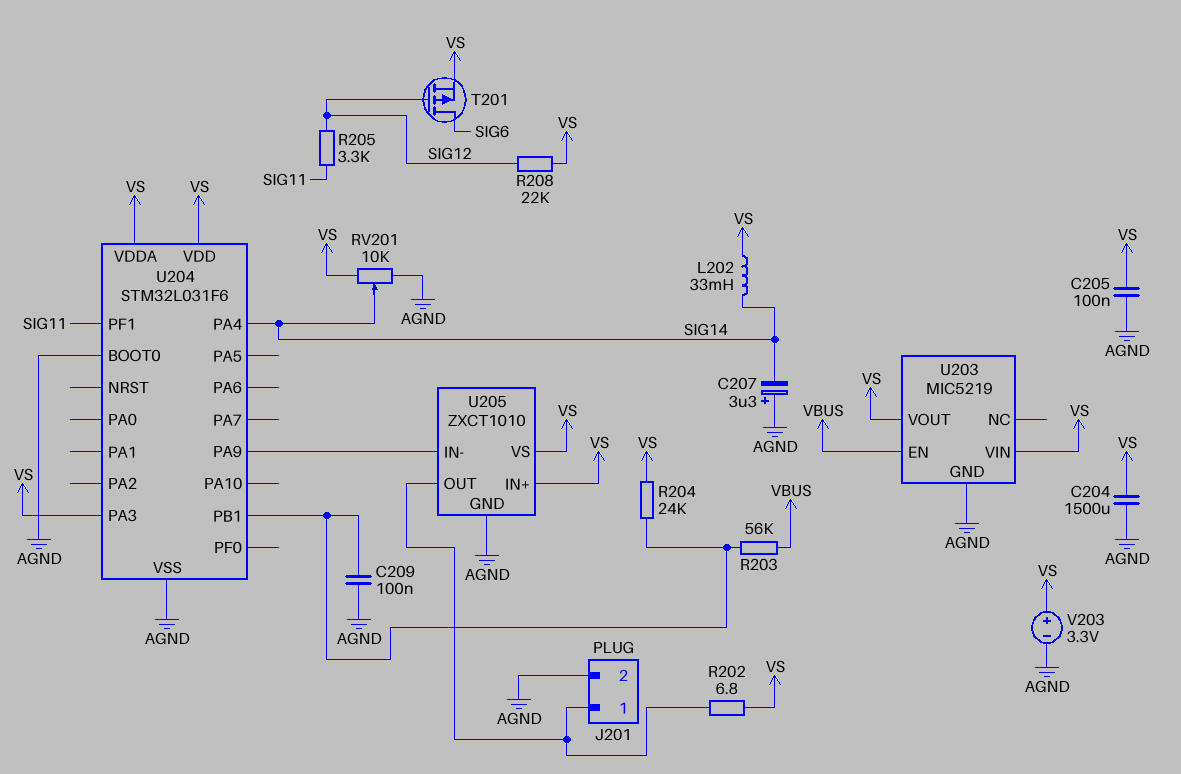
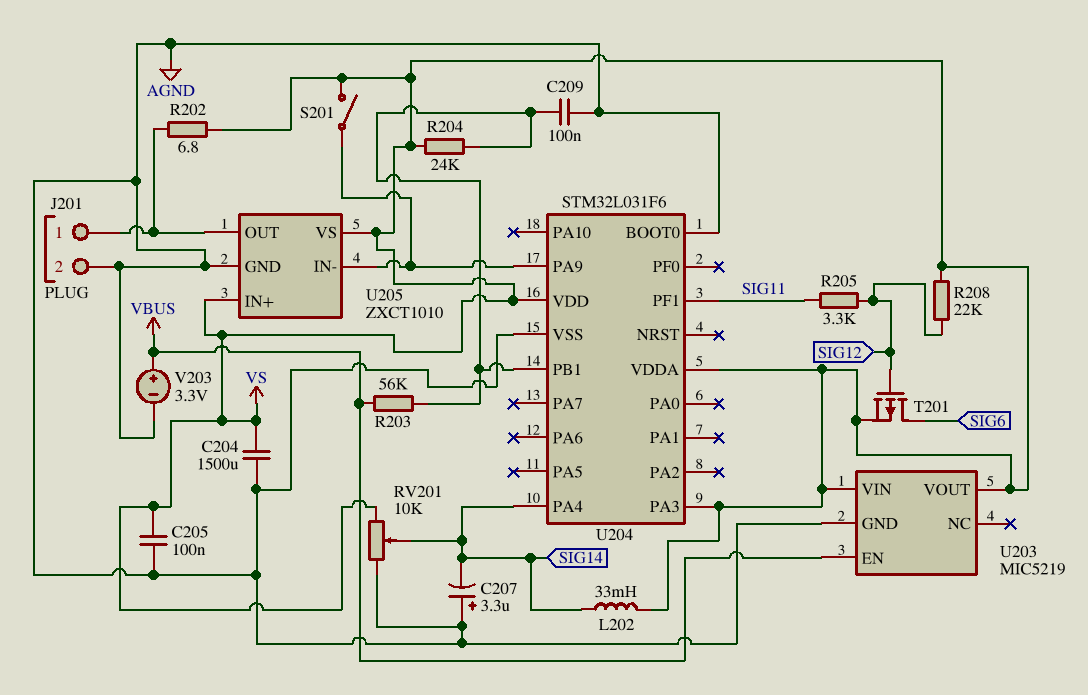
S201: none -> switch (U204/PA9, VS)
V203: 3.3V (plus VS, minus AGND) -> 3.3V (plus VBUS, minus AGND)

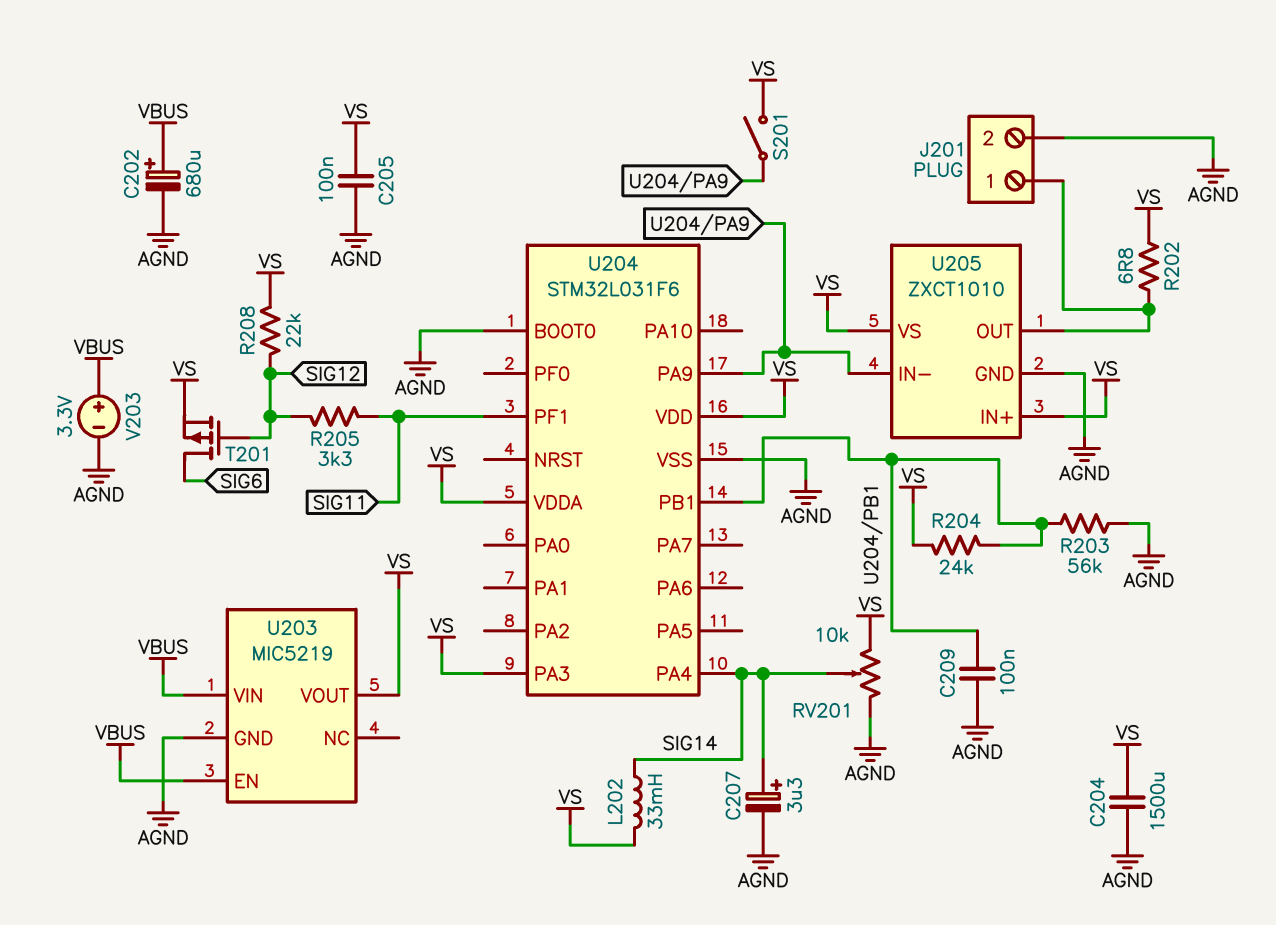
C202: none -> 680uF (plus VBUS, minus AGND)
C207: 3.3uF (plus AGND, minus SIG14) -> 3.3uF (plus SIG14, minus AGND)
R203: 56k (U204/PB1, VBUS) -> 56k (AGND, U204/PB1)
U203 pin VIN: VS -> VBUS

